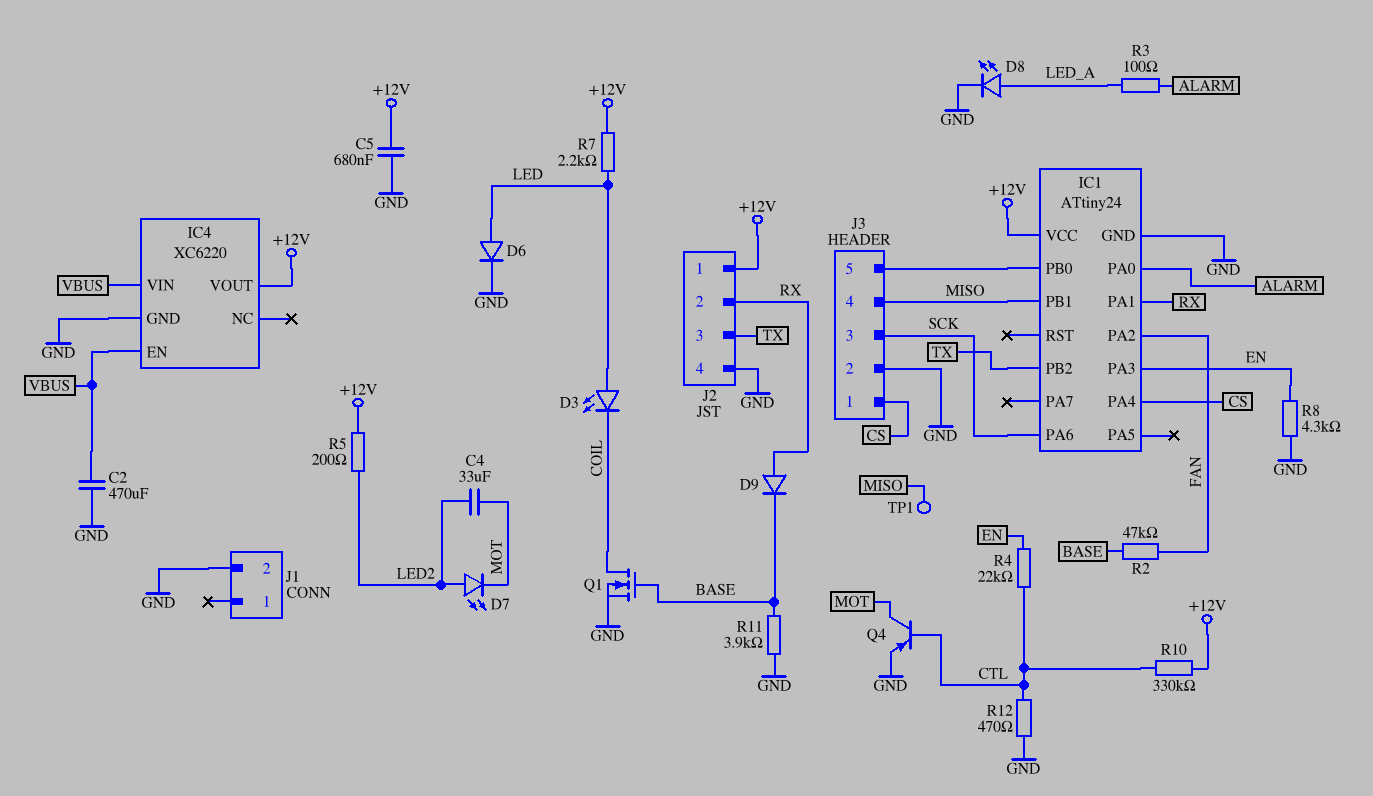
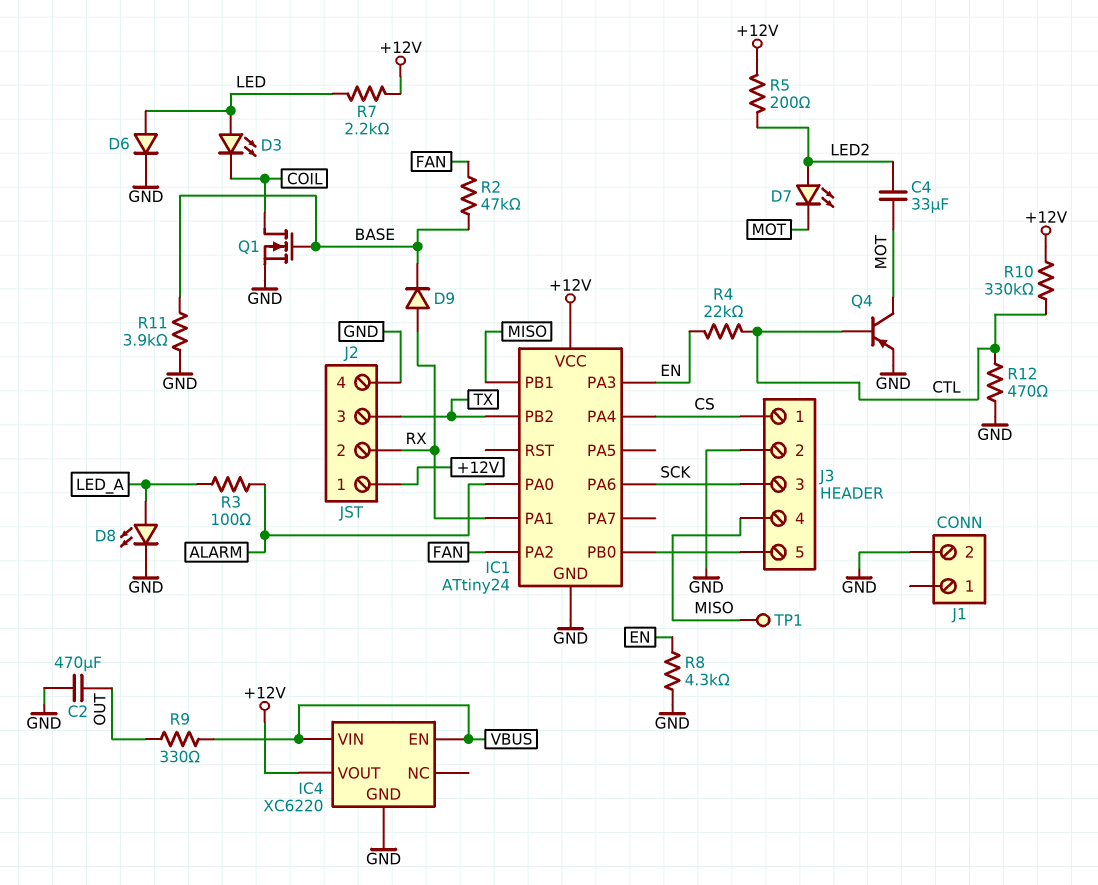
C2: 470uF (GND, VBUS) -> 470uF (GND, OUT)
C5: 680nF (+12V, GND) -> none
R9: none -> 330 (OUT, VBUS)

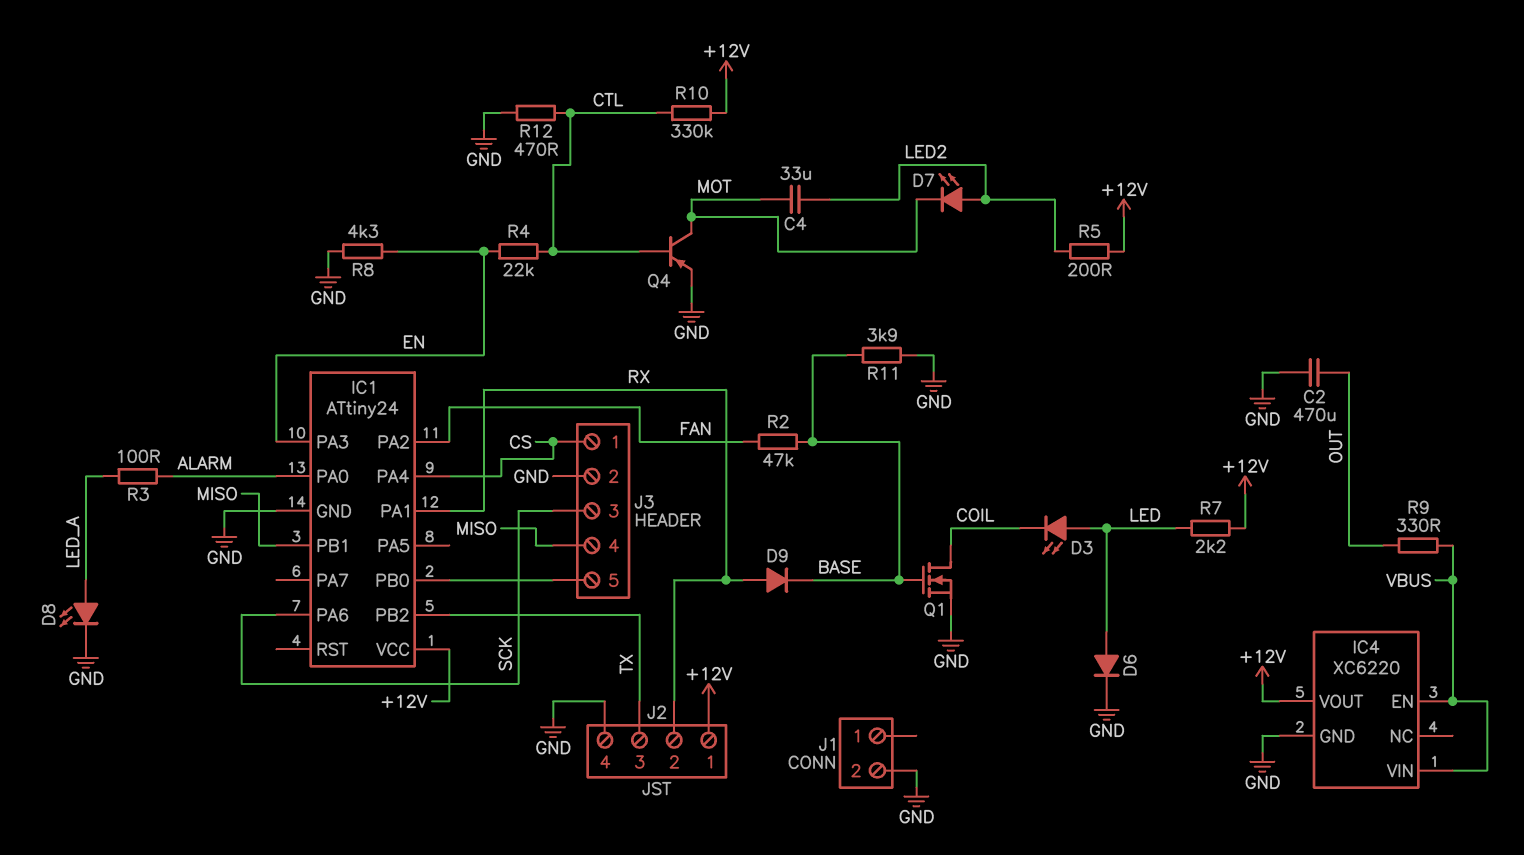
TP1: test point (MISO) -> none

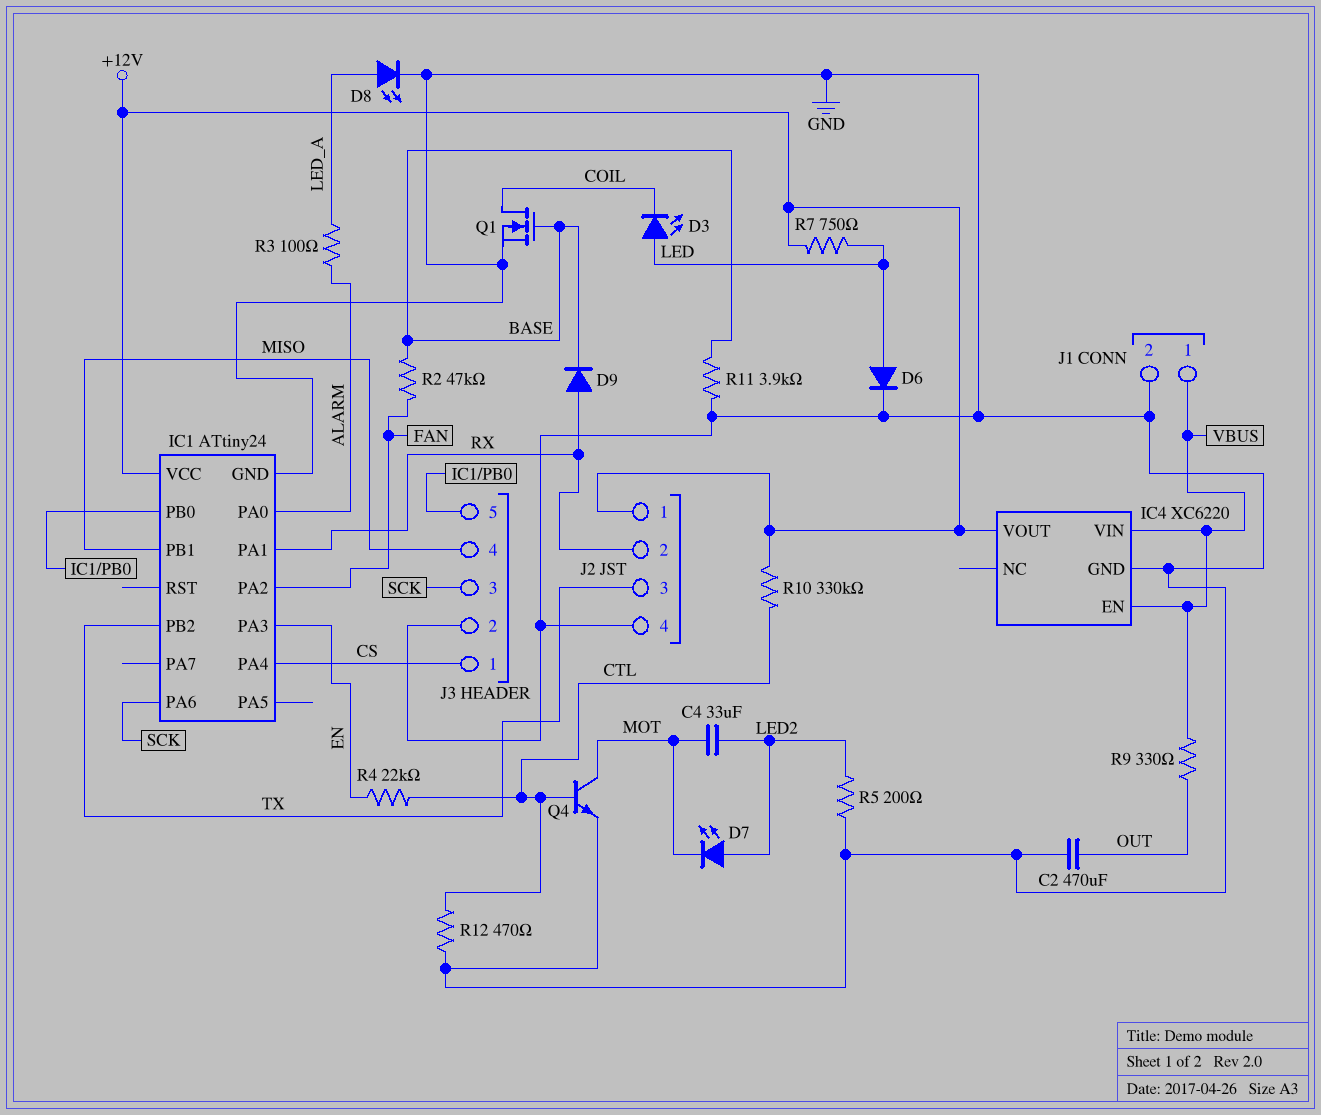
J1 pin 1: none -> VBUS
Q4: PNP (B CTL, C MOT, E GND) -> NPN (B CTL, C MOT, E GND)
R5: 200 (+12V, LED2) -> 200 (GND, LED2)
R7: 2.2k (+12V, LED) -> 750 (+12V, LED)
R8: 4.3k (EN, GND) -> none

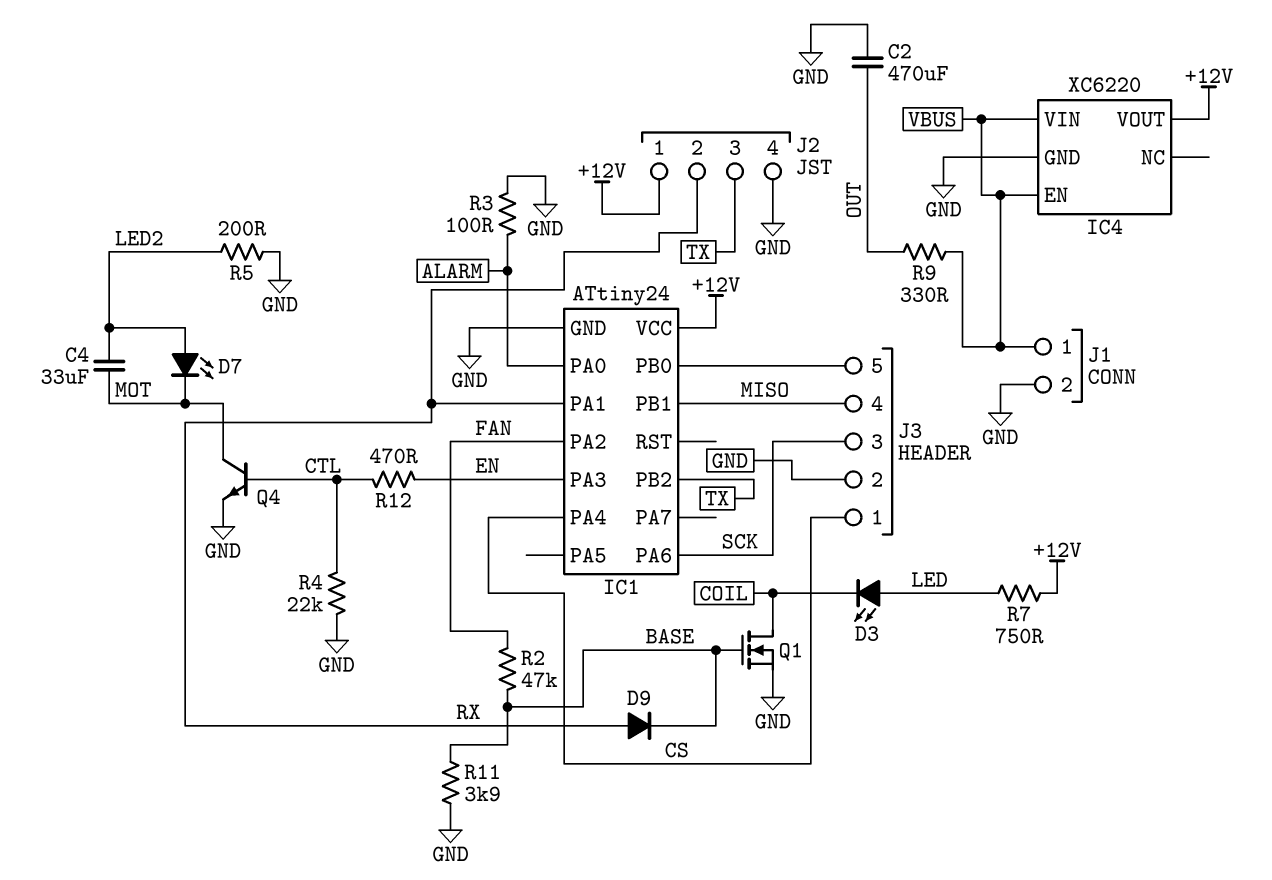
D6: diode (A LED, K GND) -> none
D8: LED (A LED_A, K GND) -> none
R3: 100 (ALARM, LED_A) -> 100 (ALARM, GND)
R4: 22k (CTL, EN) -> 22k (CTL, GND)
R10: 330k (+12V, CTL) -> none
R12: 470 (CTL, GND) -> 470 (CTL, EN)

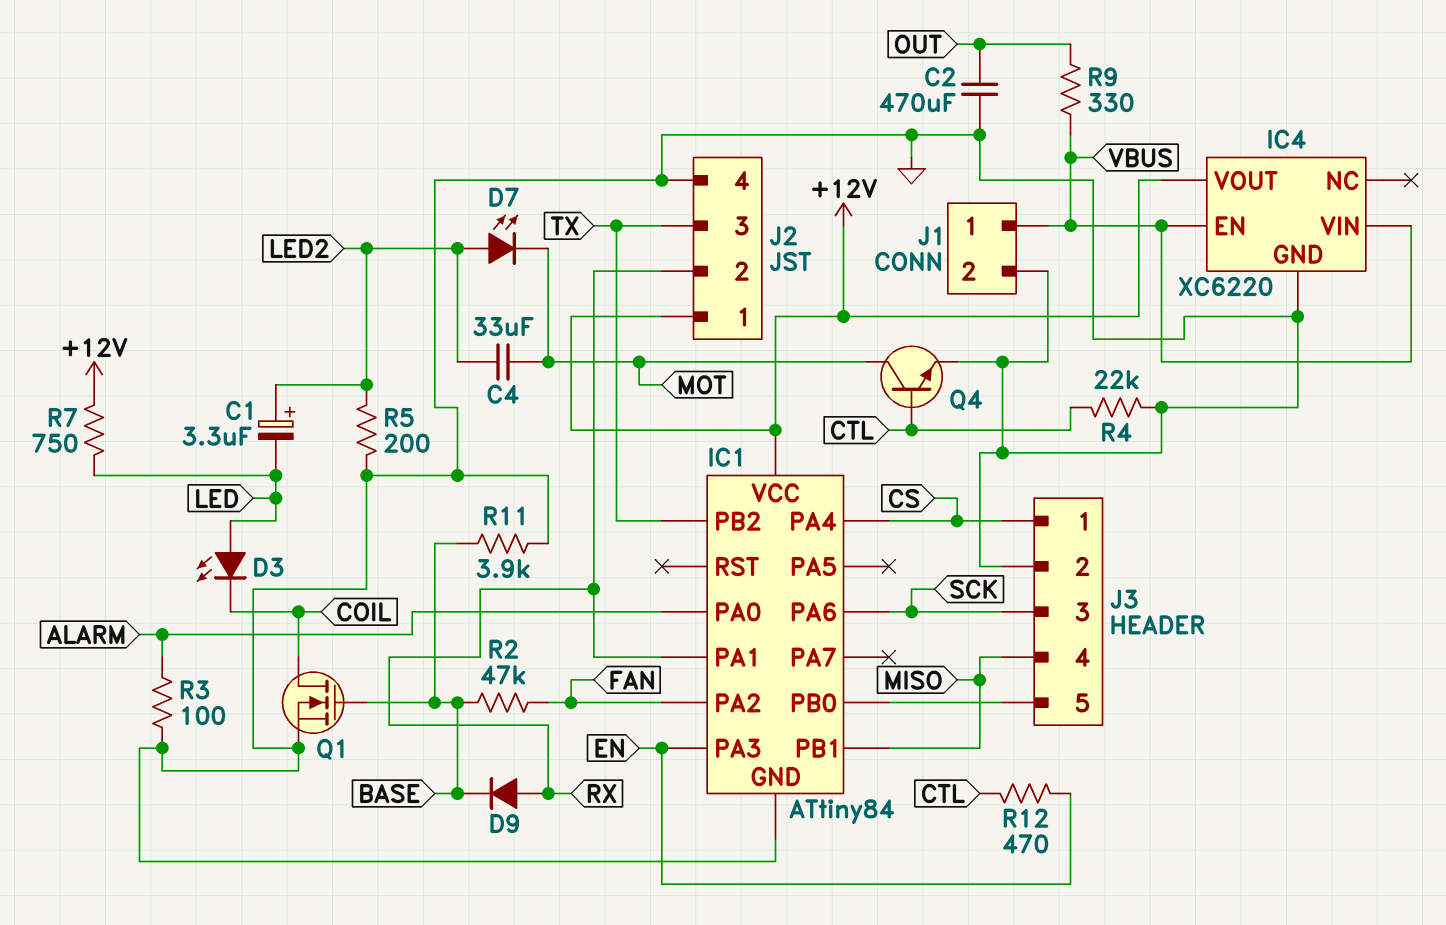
C1: none -> 3.3uF (plus LED2, minus LED)
IC1: ATtiny24 -> ATtiny84

